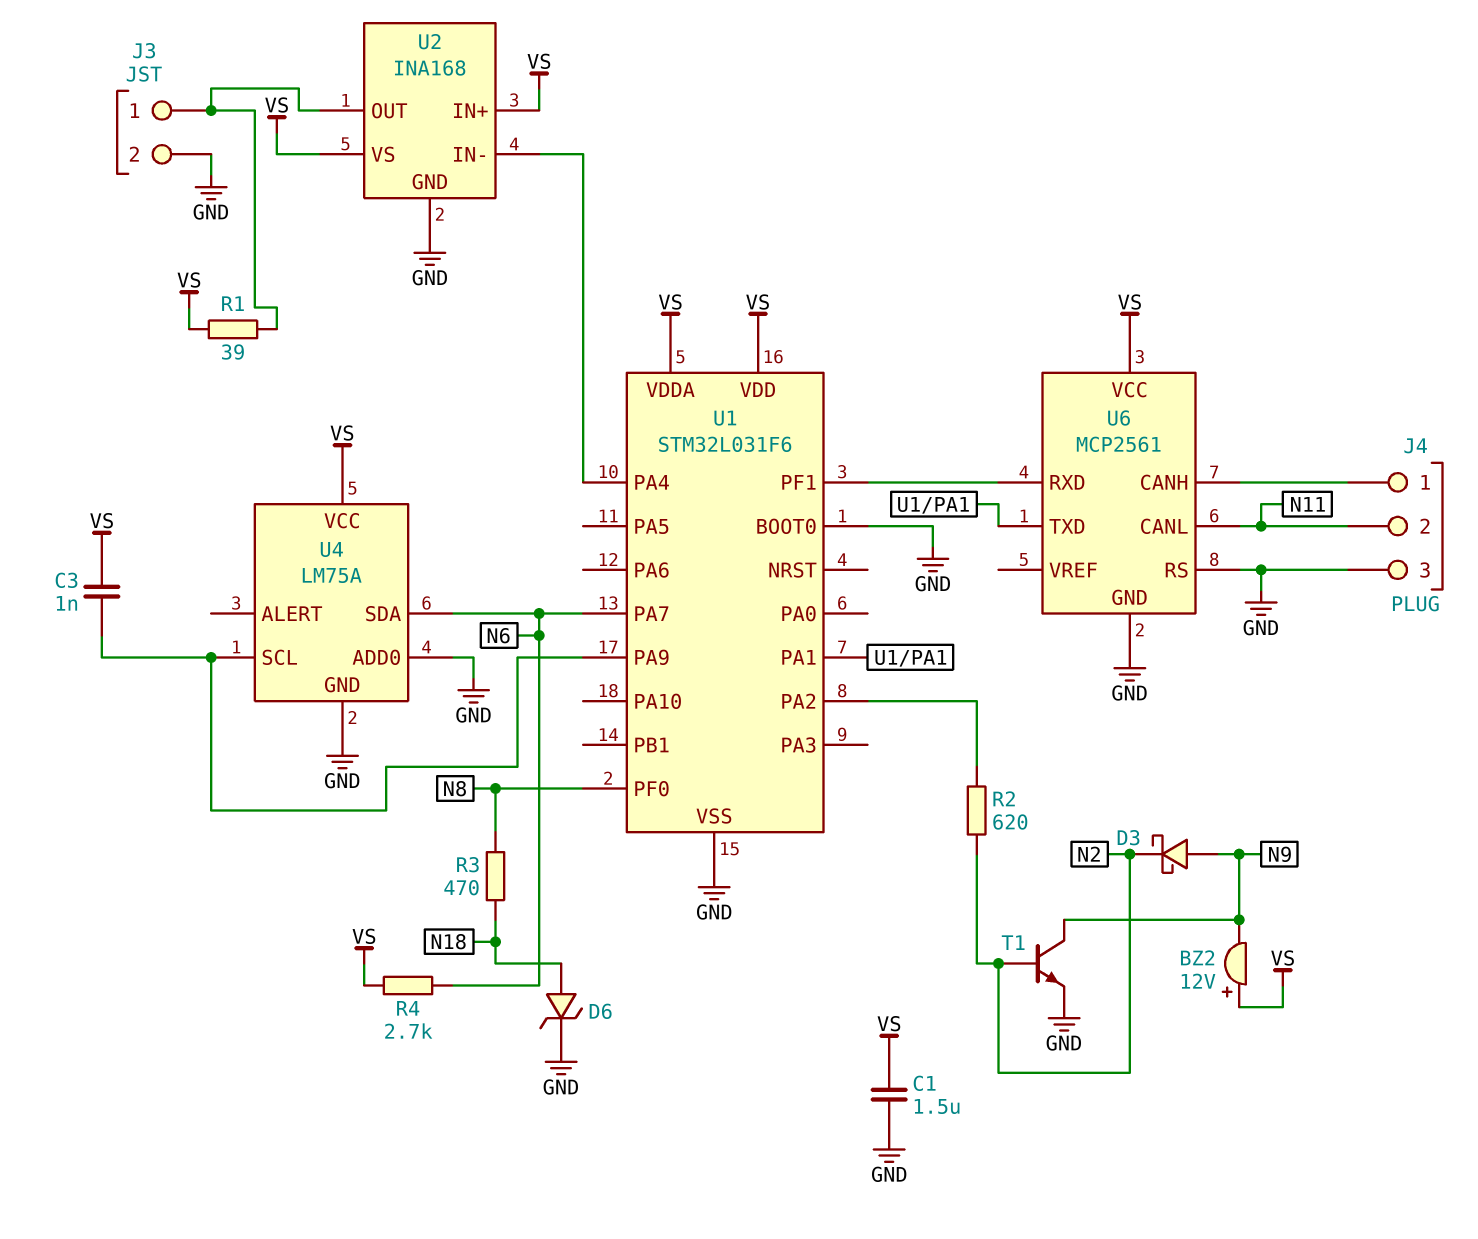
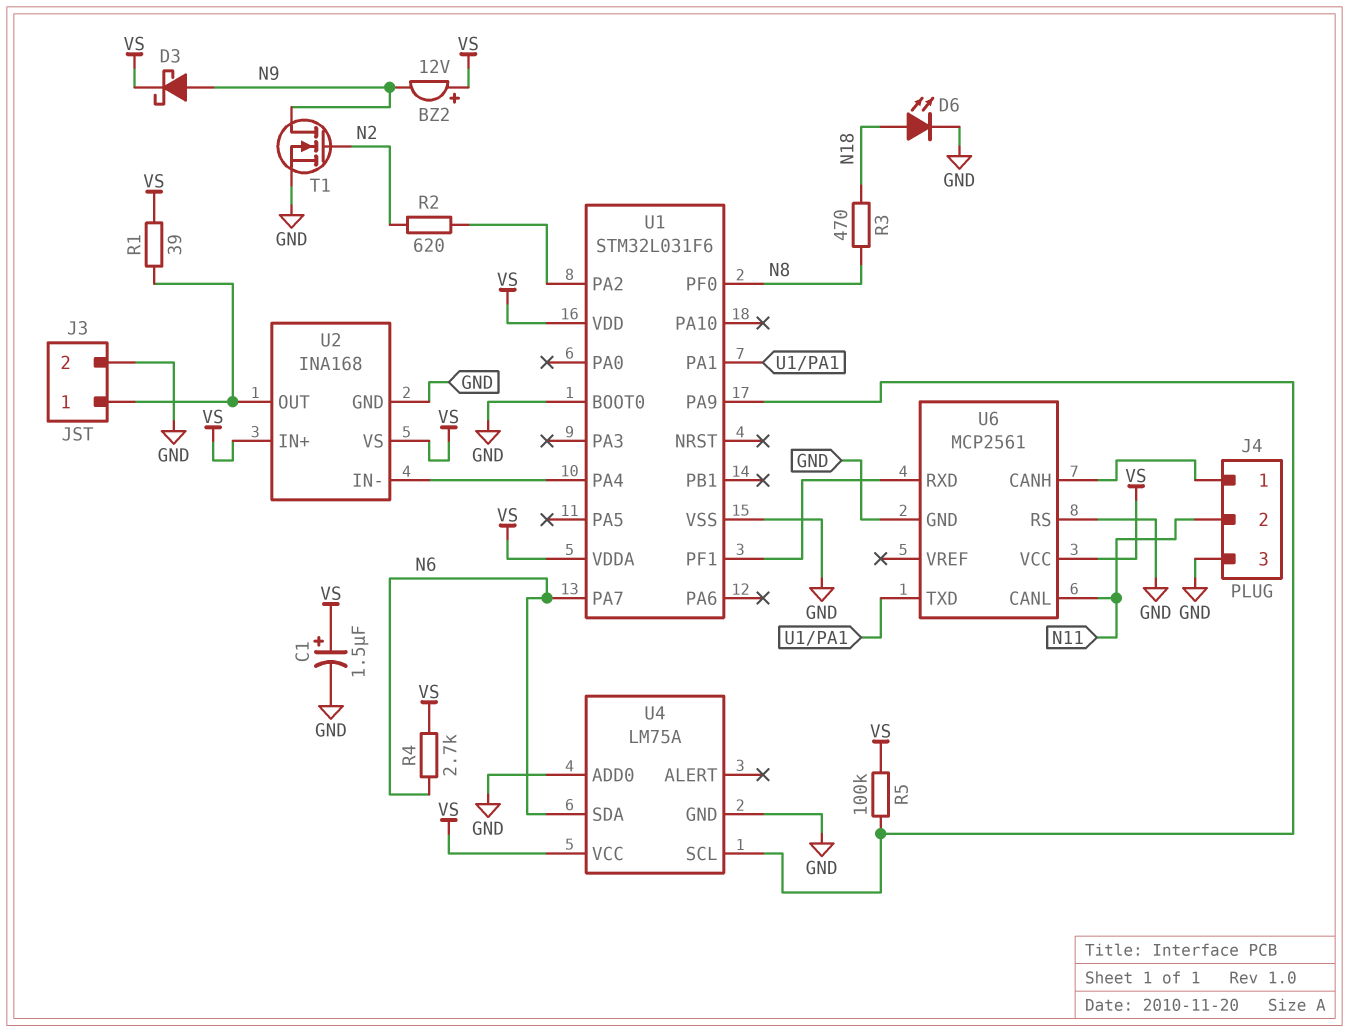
C1: 1.5uF (GND, VS) -> 1.5uF (plus VS, minus GND)
C3: 1nF (U1/PA9, VS) -> none
D3: schottky (A N9, K N2) -> schottky (A N9, K VS)
D6: zener (A N18, K GND) -> LED (A N18, K GND)
R5: none -> 100k (U1/PA9, VS)
T1: NPN (B N2, C N9, E GND) -> NMOS (G N2, D N9, S GND)

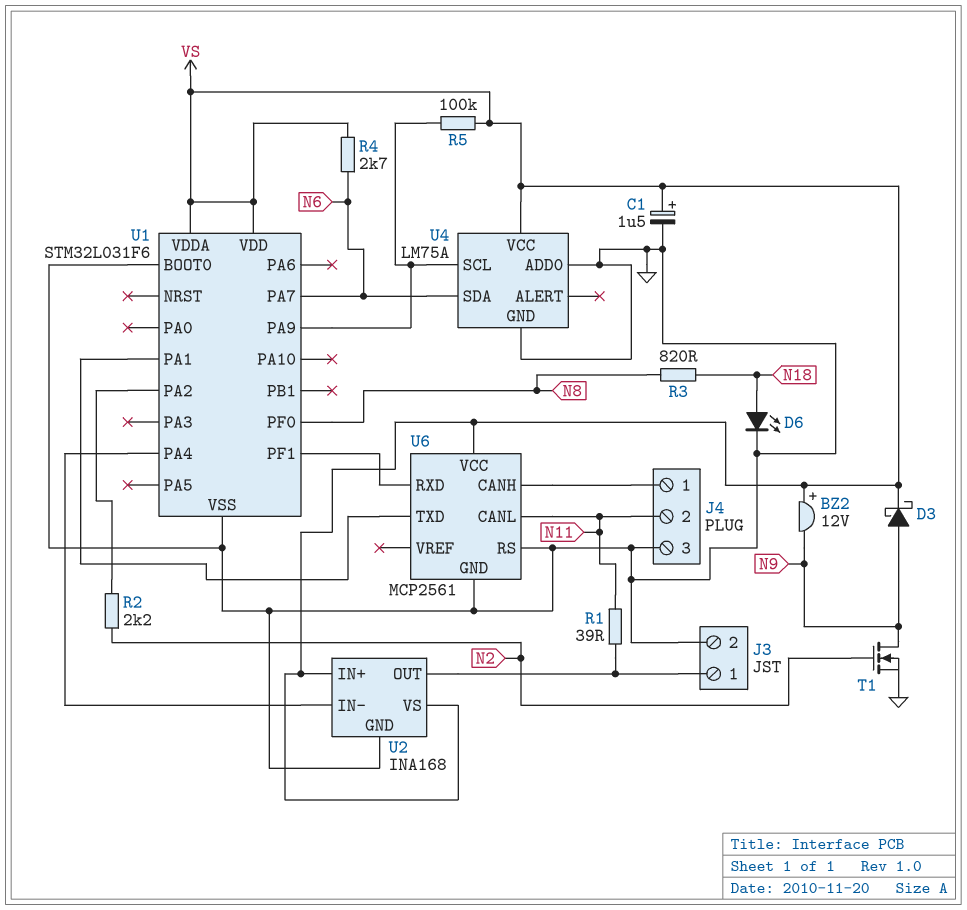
R1: 39 (J3/1, VS) -> 39 (J3/1, N11)
R2: 620 (N2, U1/PA2) -> 2.2k (N2, U1/PA2)
R3: 470 (N8, N18) -> 820 (N8, N18)

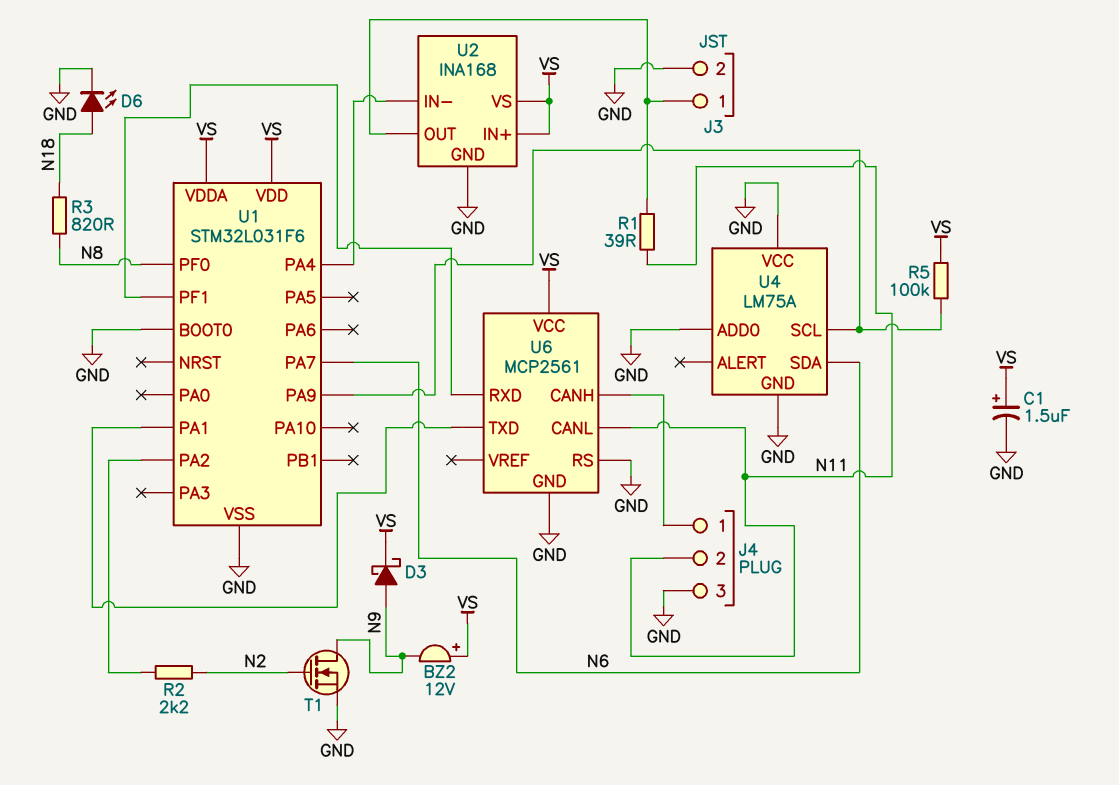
R4: 2.7k (N6, VS) -> none
U4 pin VCC: VS -> GND

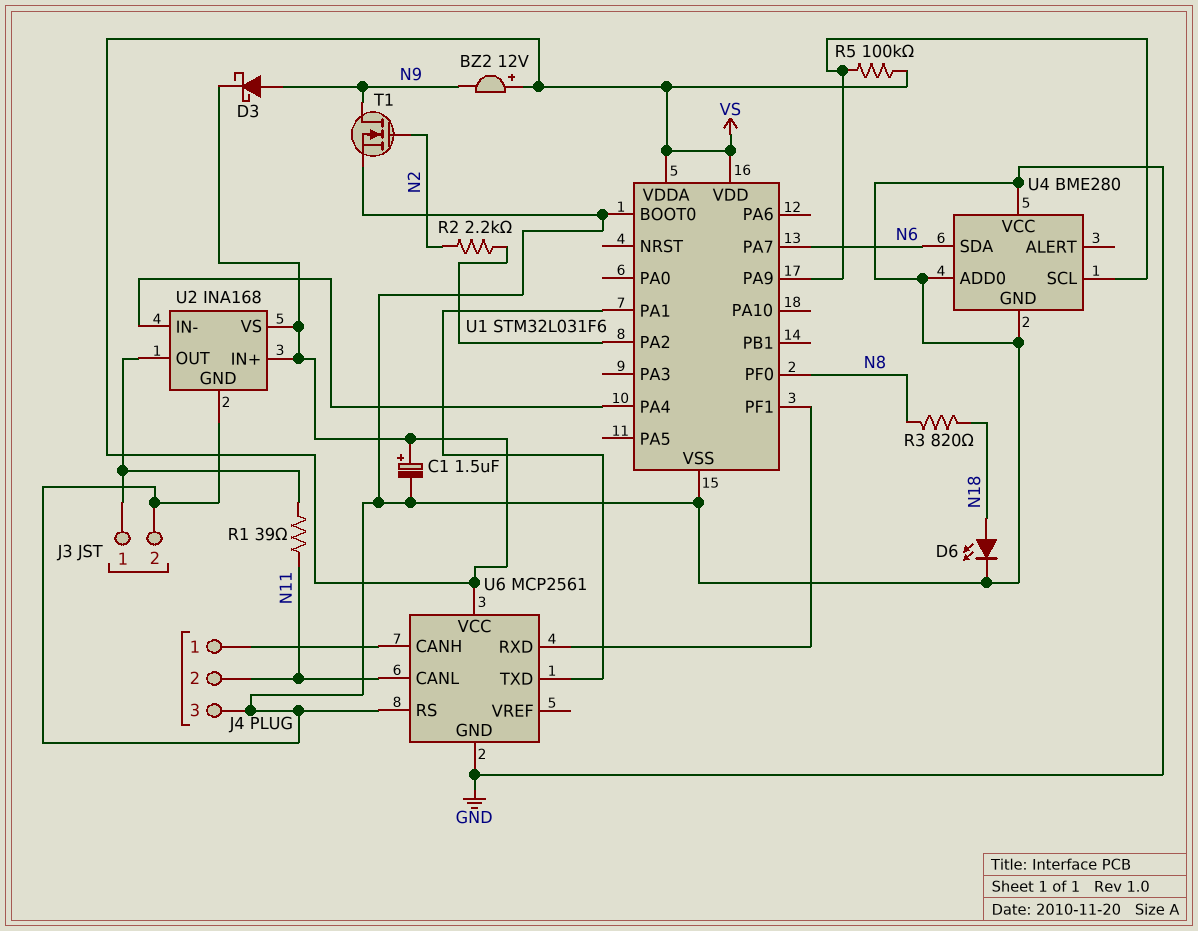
U4: LM75A -> BME280

